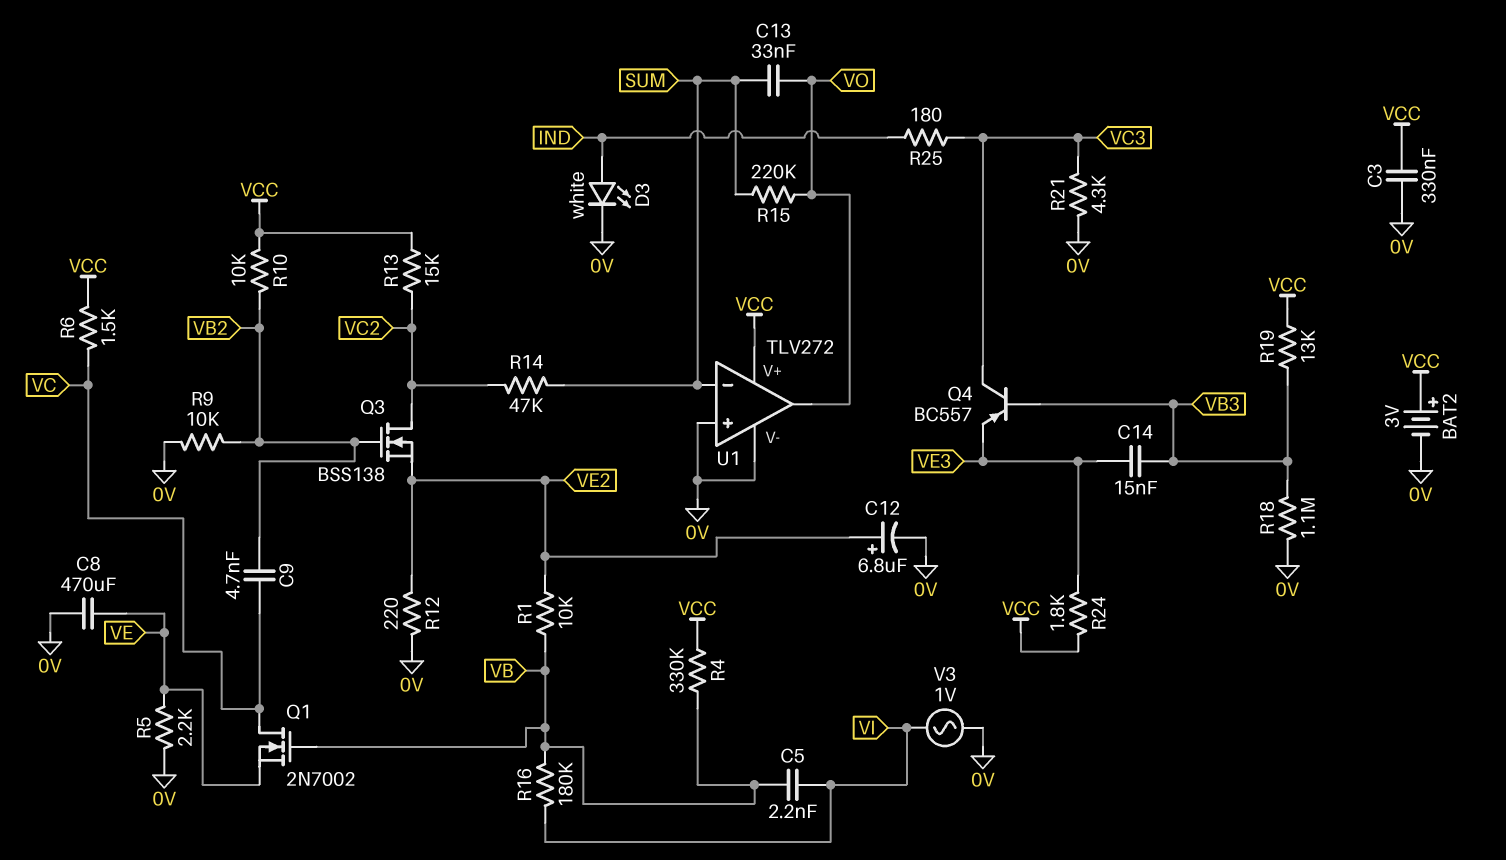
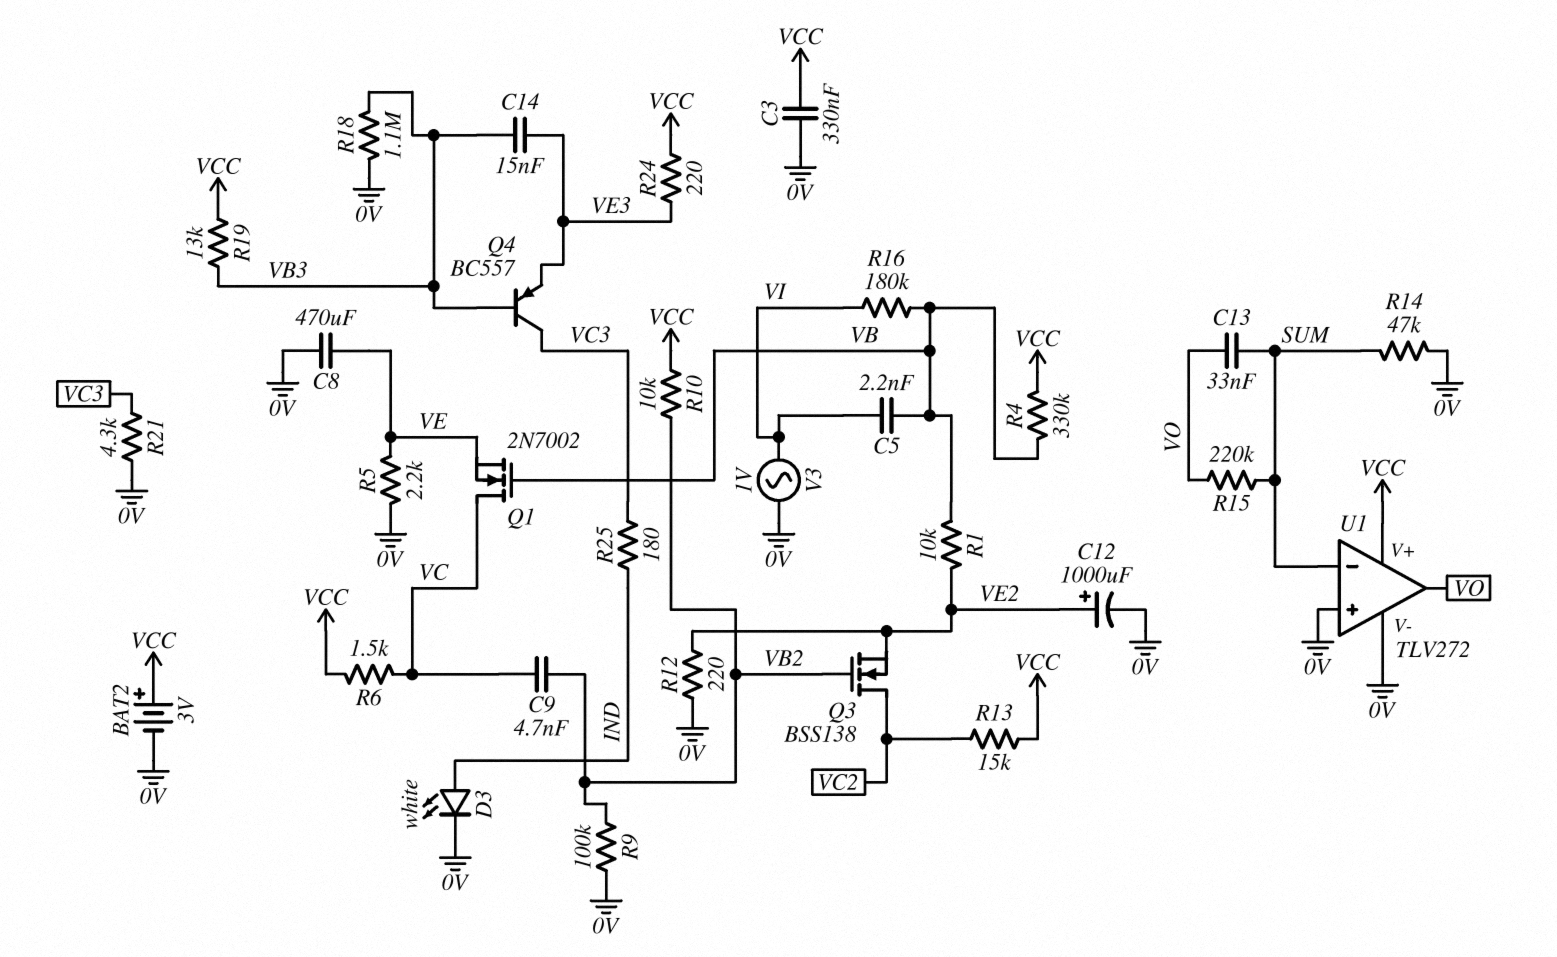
C12: 6.8uF (plus VE2, minus 0V) -> 1000uF (plus VE2, minus 0V)
R9: 10k (0V, VB2) -> 100k (0V, VB2)
R14: 47k (SUM, VC2) -> 47k (0V, SUM)
R24: 1.8k (VCC, VE3) -> 220 (VCC, VE3)

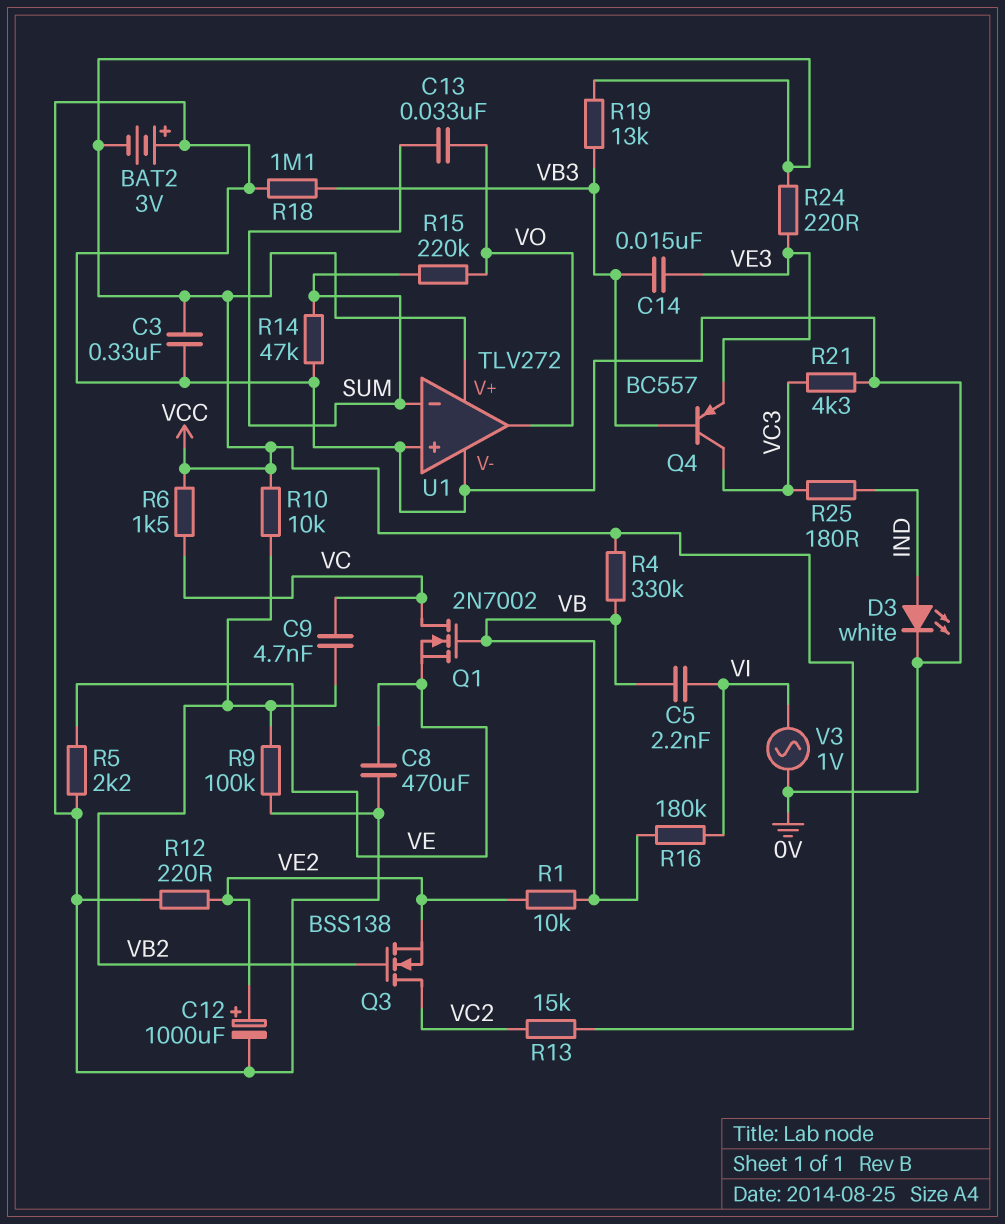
BAT2: 3V (plus VCC, minus 0V) -> 3V (plus 0V, minus VCC)

